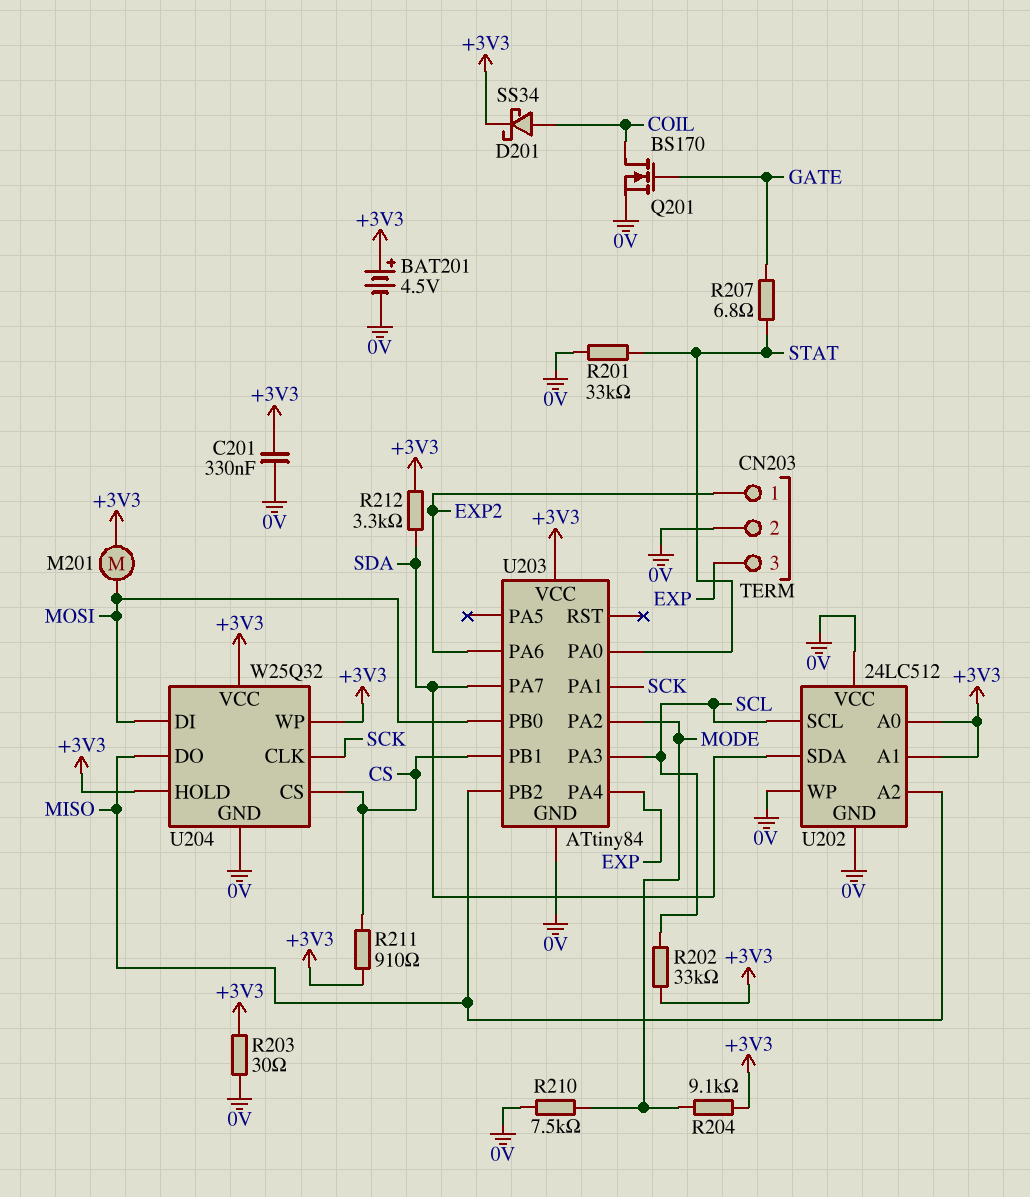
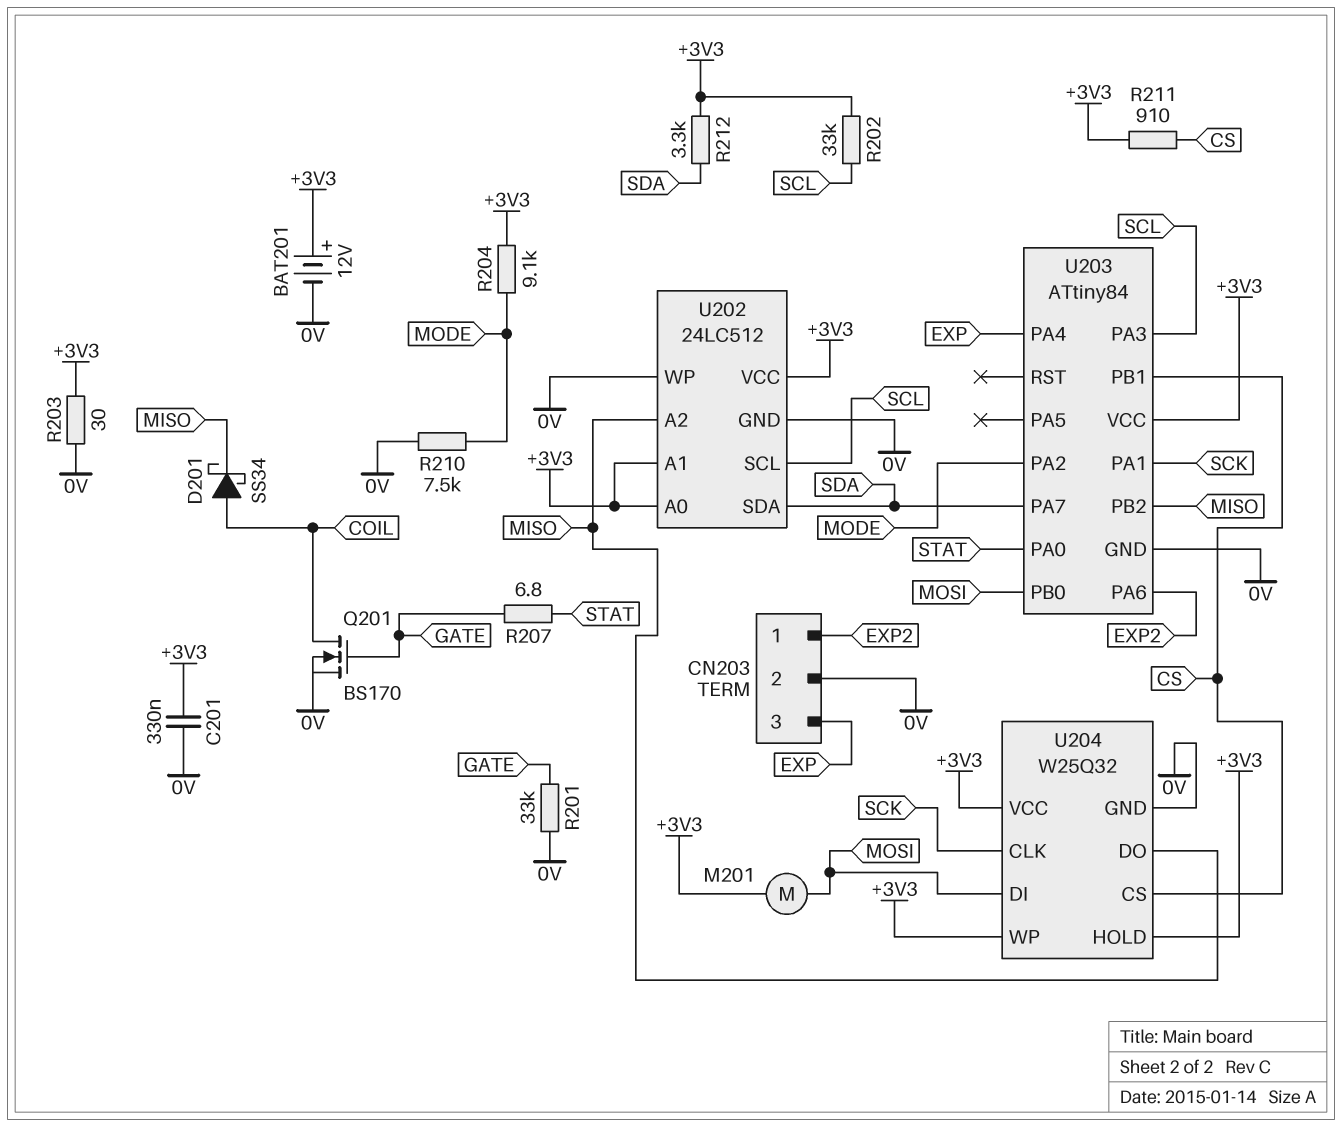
BAT201: 4.5V (plus +3V3, minus 0V) -> 12V (plus +3V3, minus 0V)
D201: schottky SS34 (A COIL, K +3V3) -> schottky SS34 (A COIL, K MISO)
R201: 33k (0V, STAT) -> 33k (0V, GATE)
U202 pin VCC: 0V -> +3V3

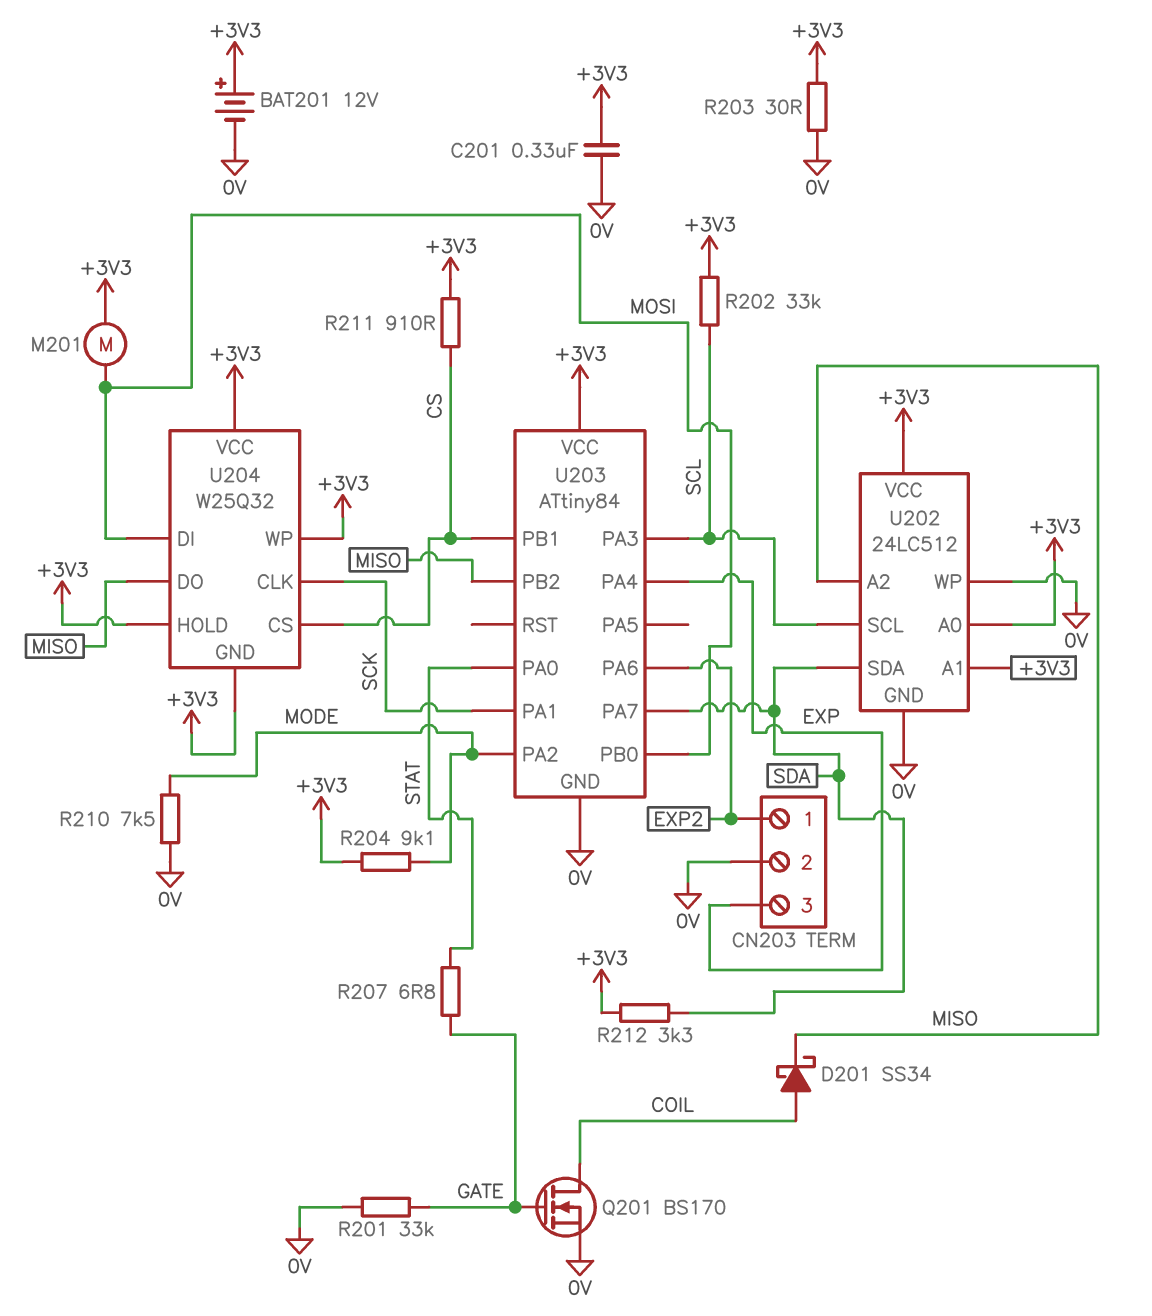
U204 pin GND: 0V -> +3V3

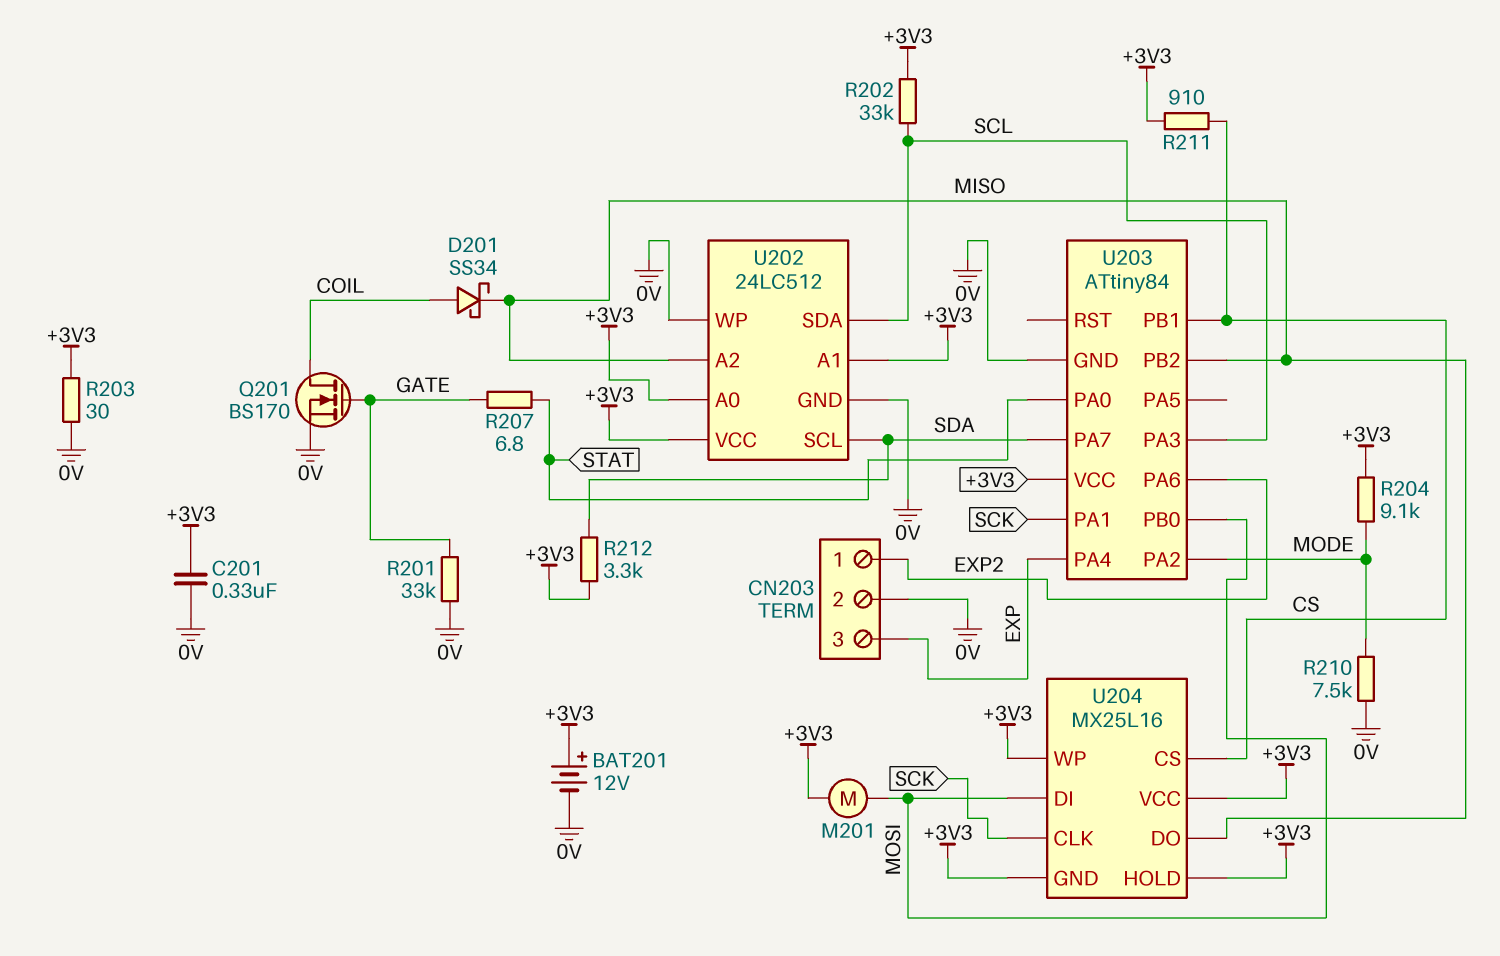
U202 pin SCL: SCL -> SDA
U202 pin SDA: SDA -> SCL
U204: W25Q32 -> MX25L16

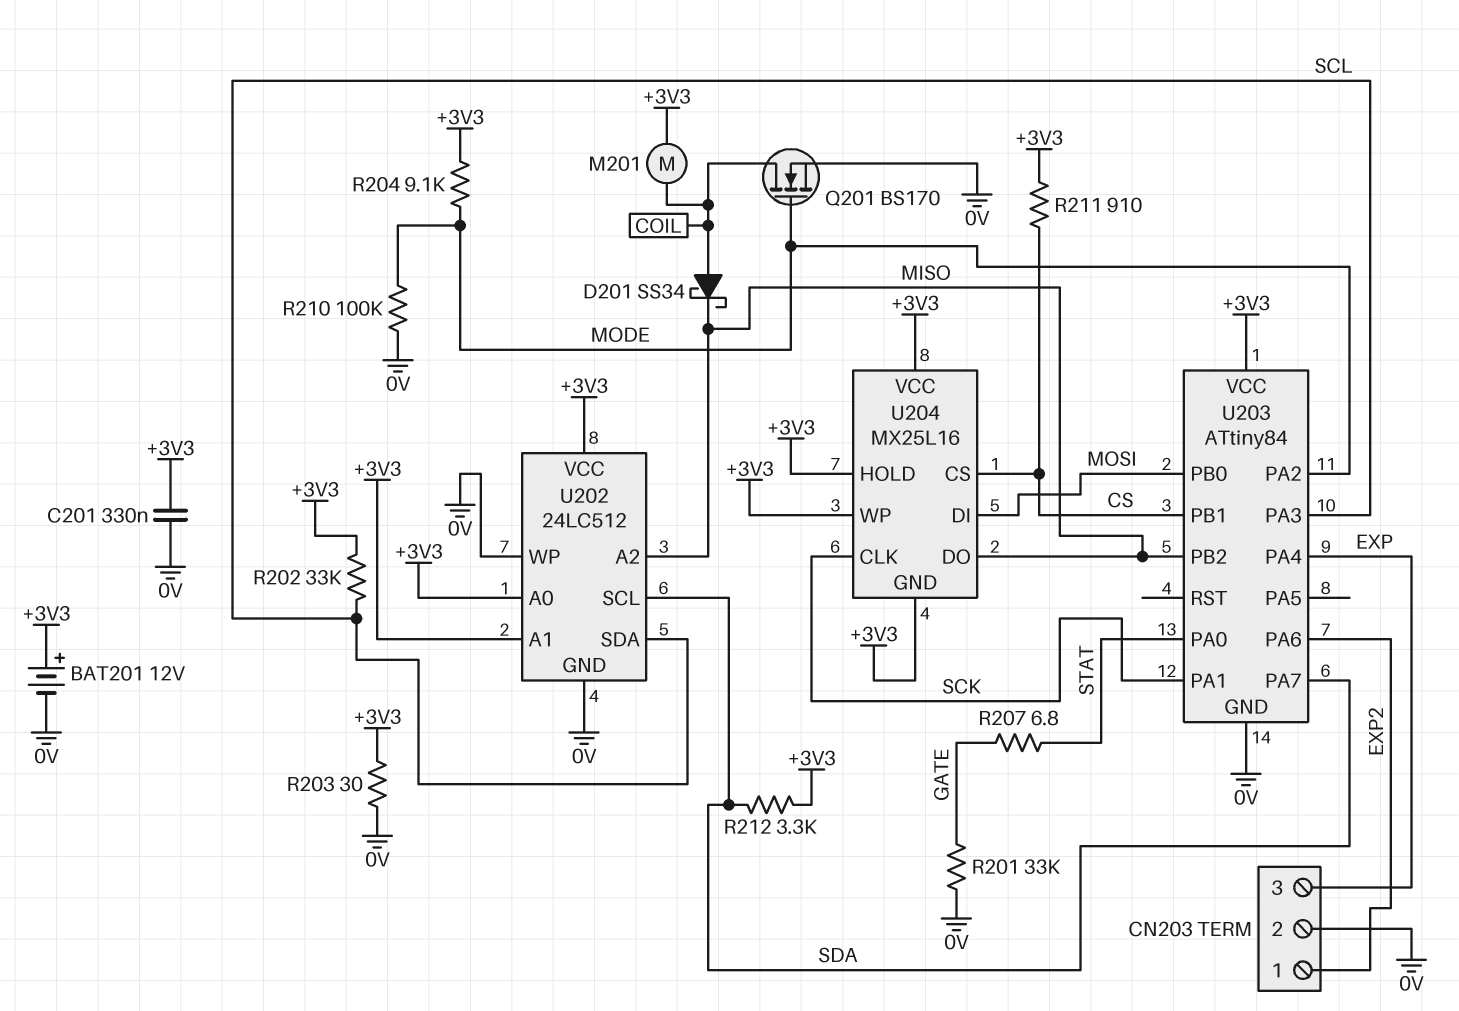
M201: motor (+3V3, MOSI) -> motor (+3V3, COIL)
Q201: NMOS BS170 (G GATE, D COIL, S 0V) -> NMOS BS170 (G MODE, D COIL, S 0V)
R210: 7.5k (0V, MODE) -> 100k (0V, MODE)

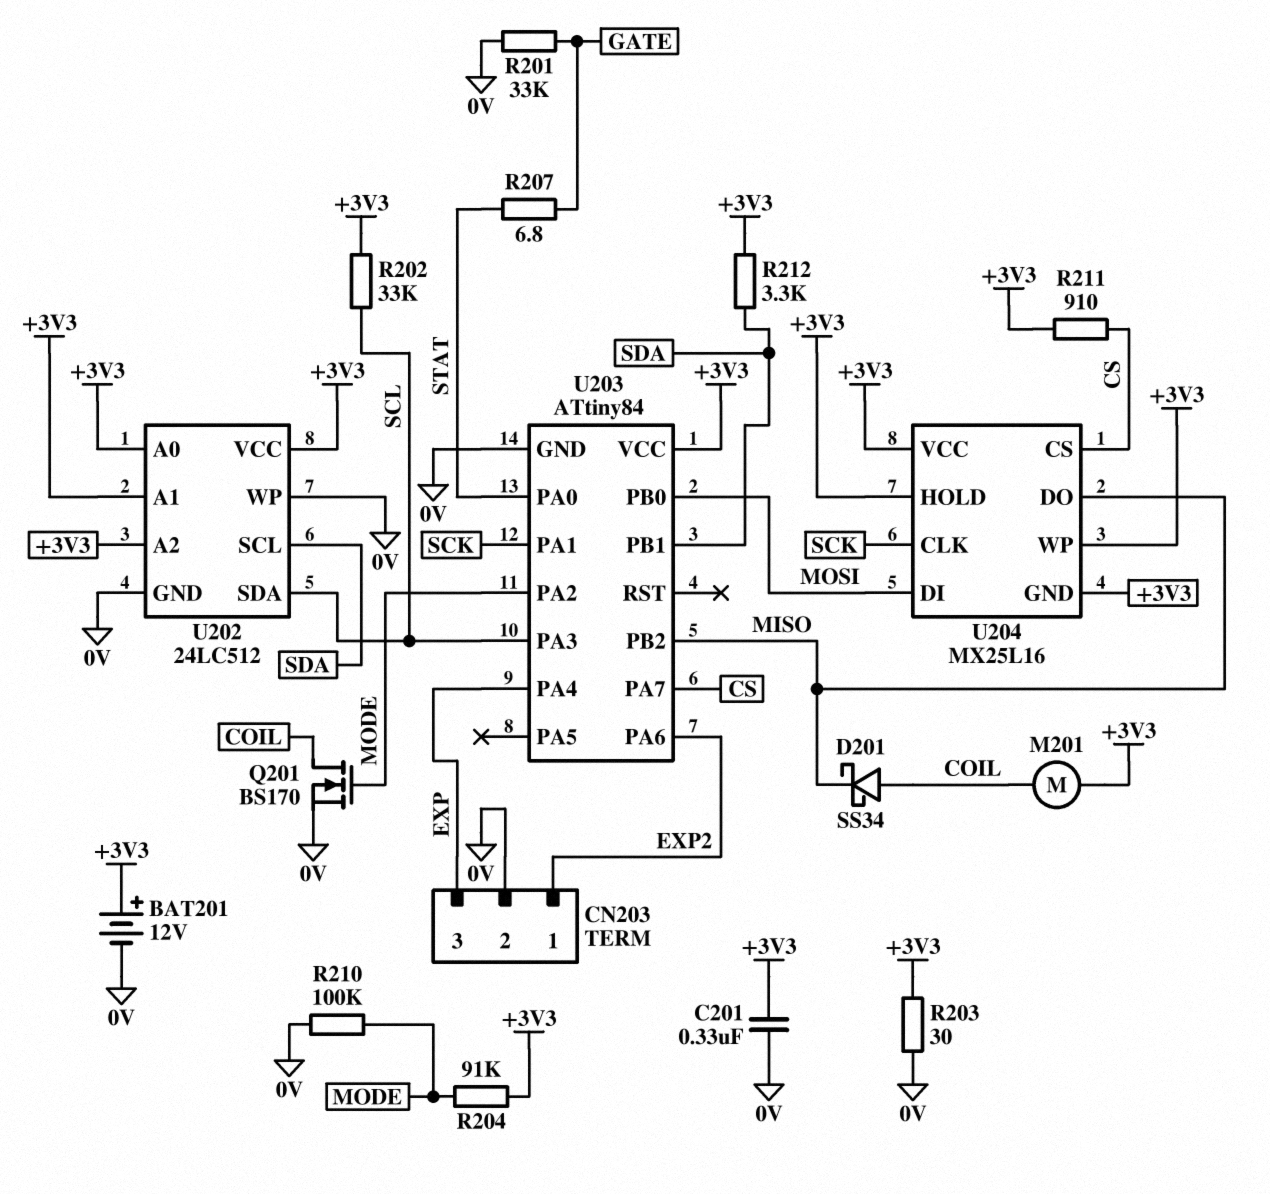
R204: 9.1k (+3V3, MODE) -> 91k (+3V3, MODE)
U202 pin A2: MISO -> +3V3
U203 pin PA7: SDA -> CS
U203 pin PB1: CS -> SDA

